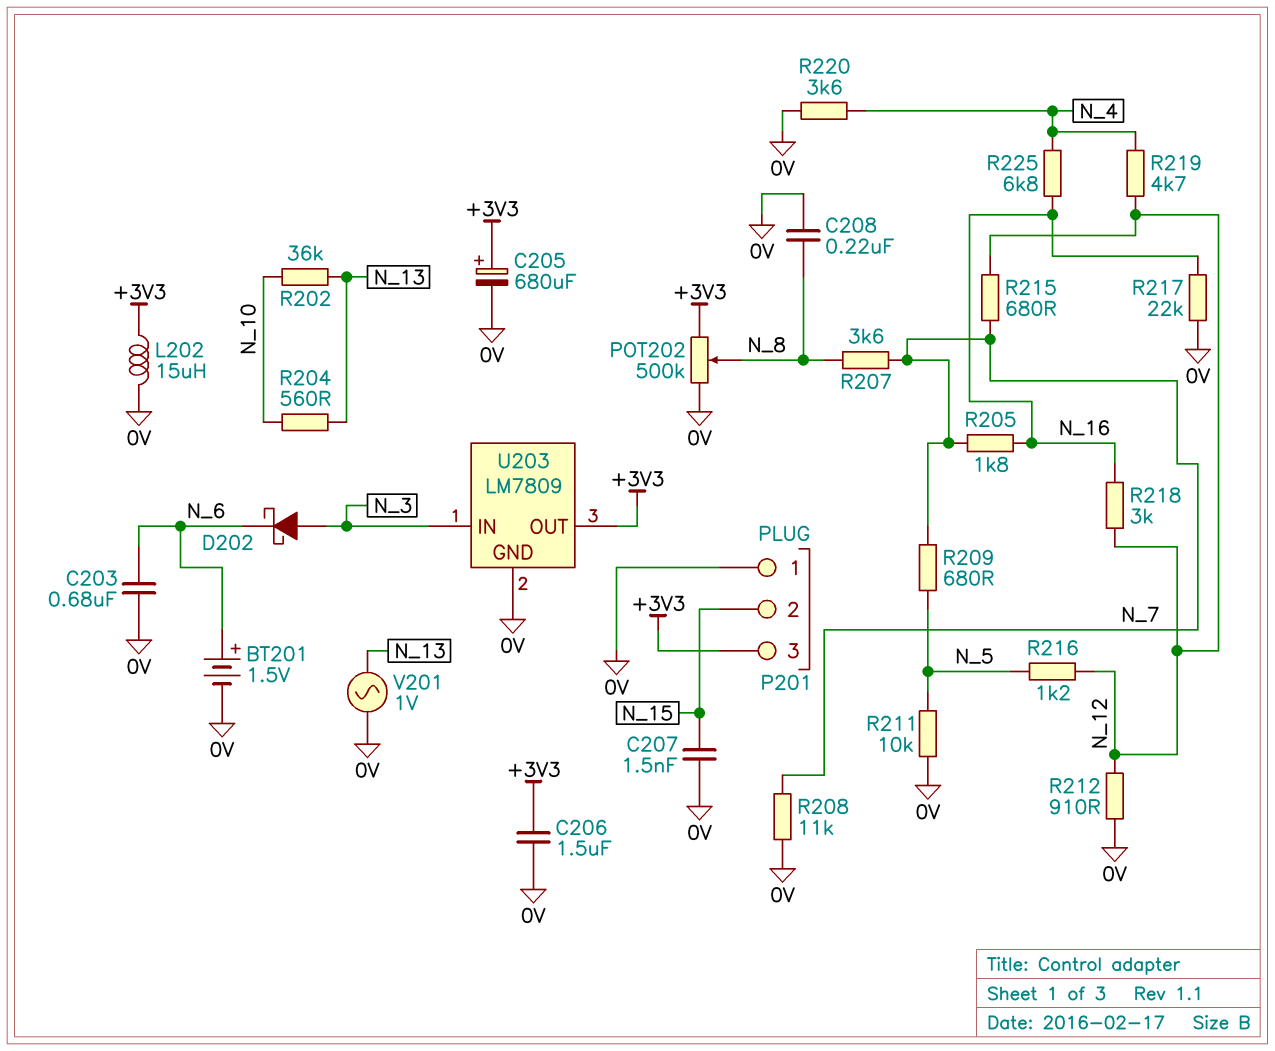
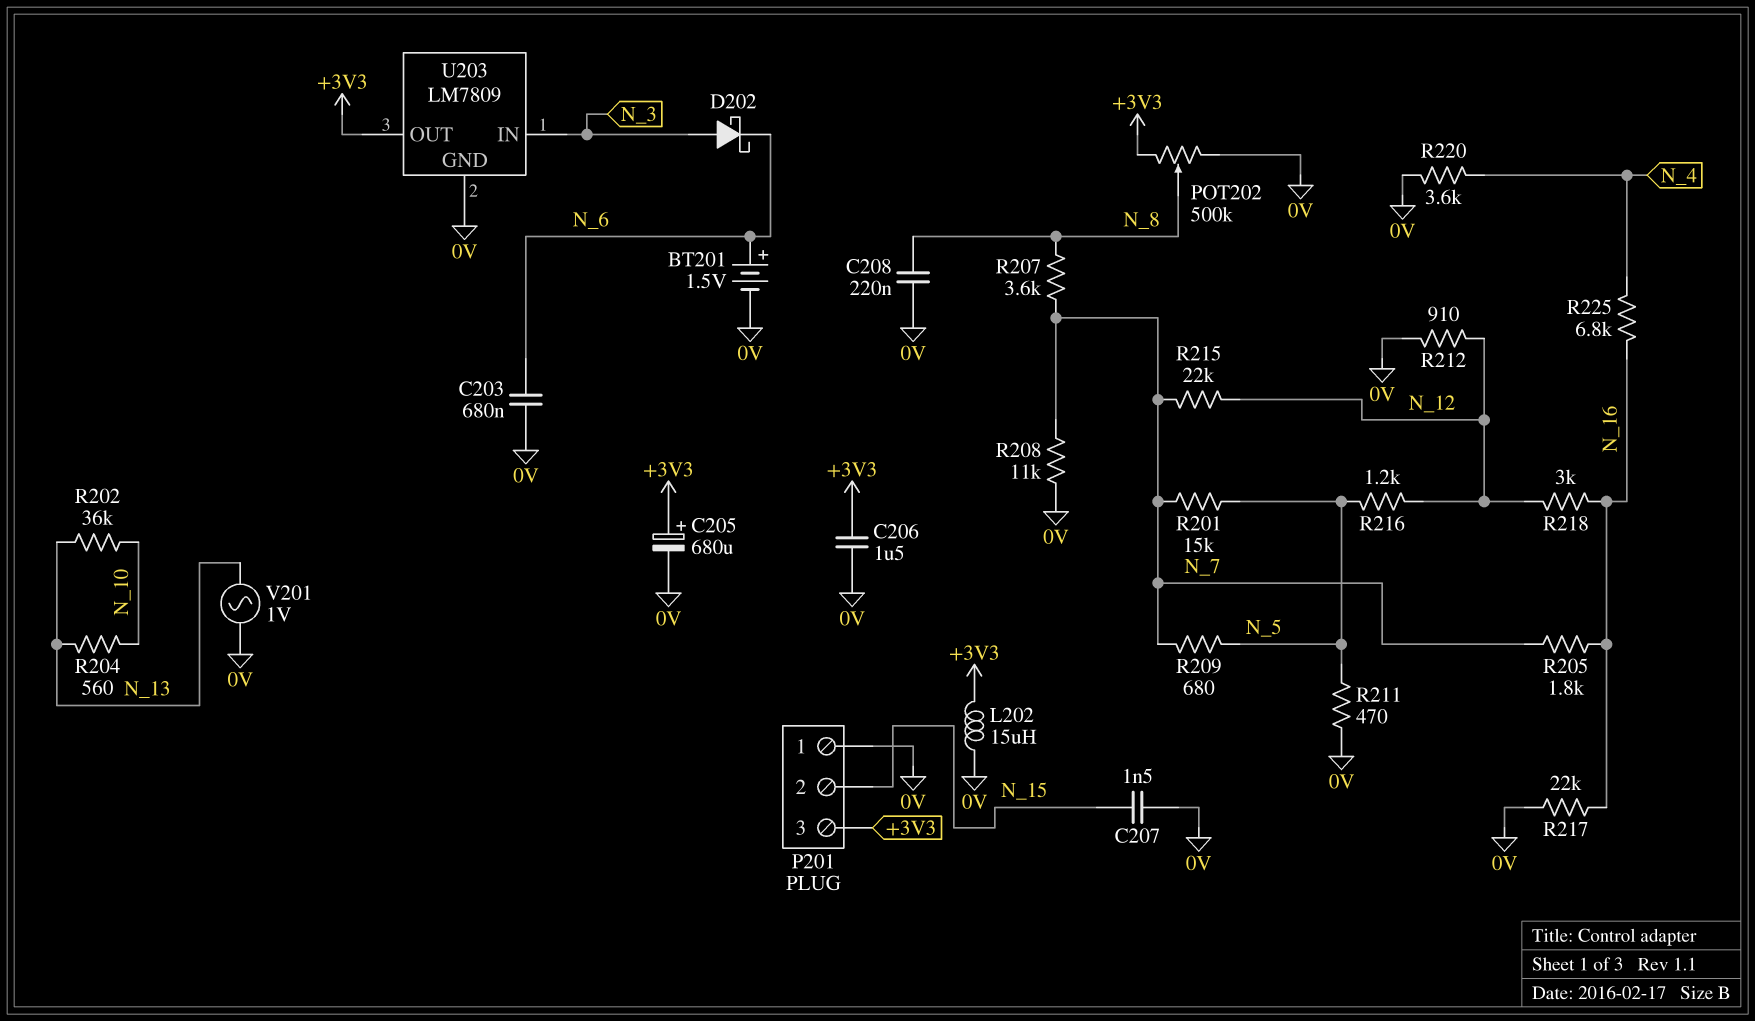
R201: none -> 15k (N_5, N_7)
R211: 10k (0V, N_5) -> 470 (0V, N_5)
R215: 680 (N_7, N_12) -> 22k (N_7, N_12)
R219: 4.7k (N_4, N_12) -> none

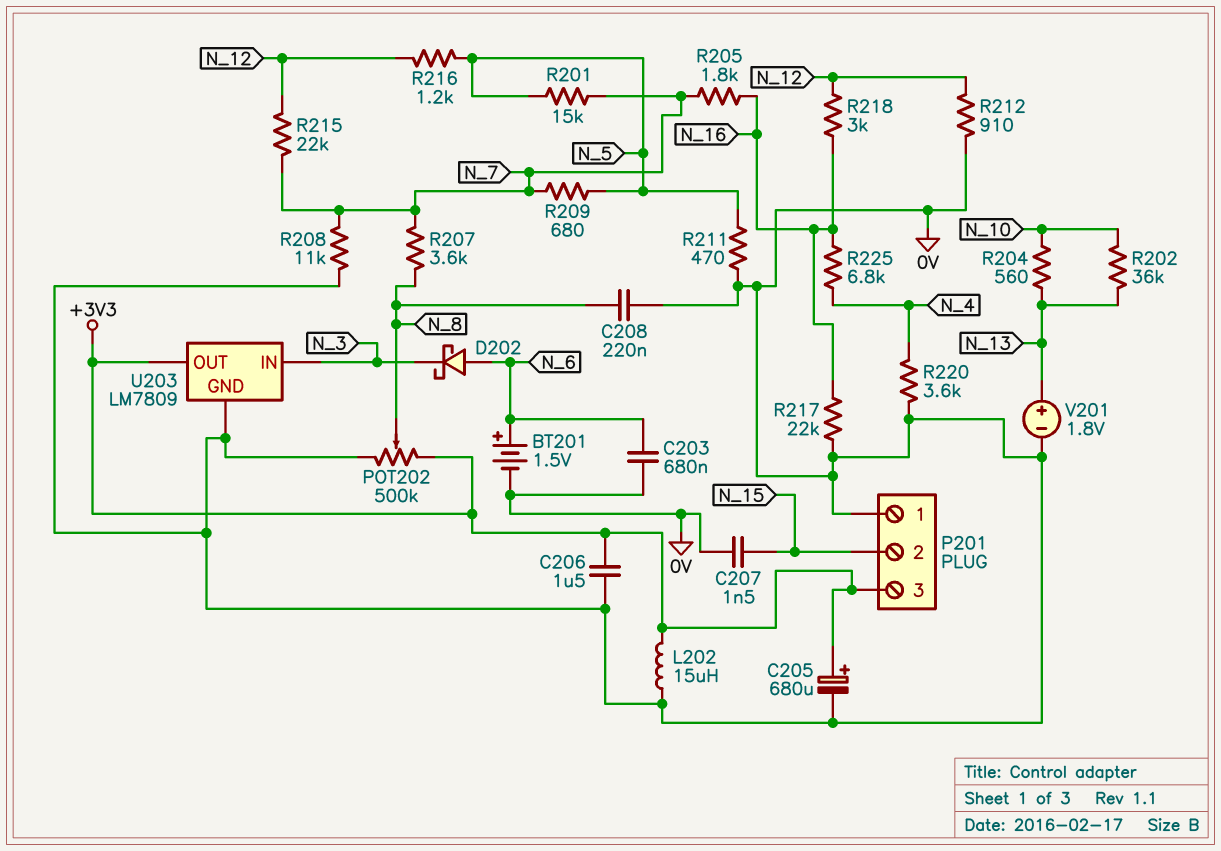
D202: schottky (A N_3, K N_6) -> schottky (A N_6, K N_3)
V201: AC 1V (0V, N_13) -> 1.8V (plus N_13, minus 0V)

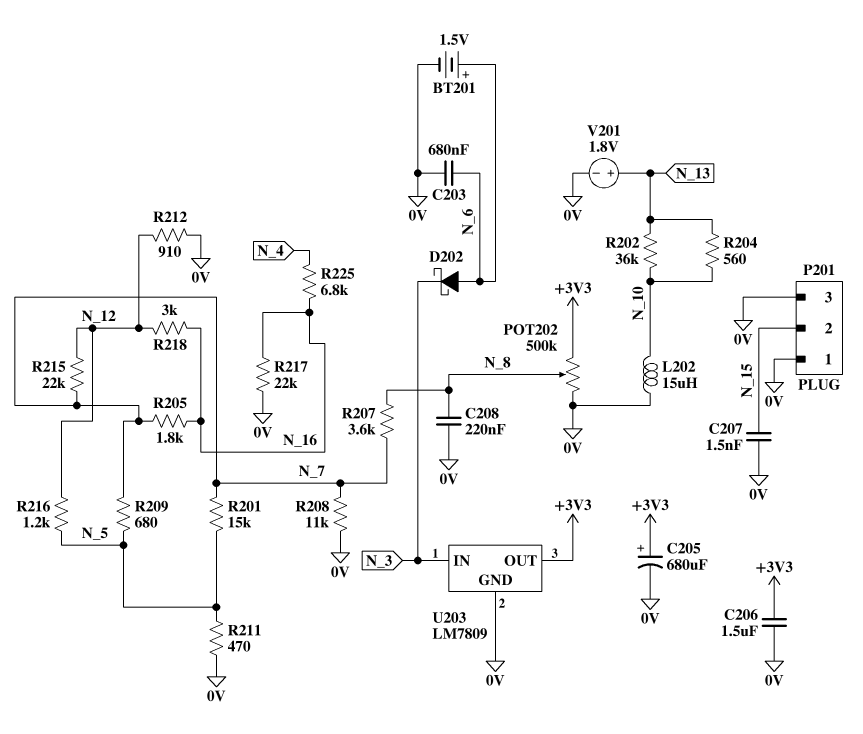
L202: 15uH (+3V3, 0V) -> 15uH (0V, N_10)
P201 pin 3: +3V3 -> 0V
R220: 3.6k (0V, N_4) -> none

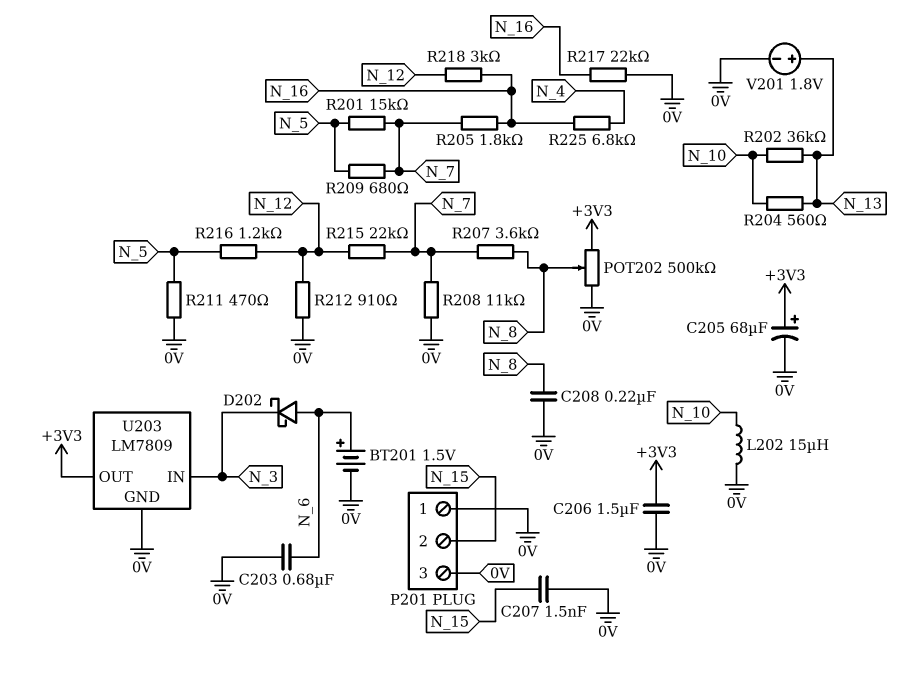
C205: 680uF (plus +3V3, minus 0V) -> 68uF (plus +3V3, minus 0V)

